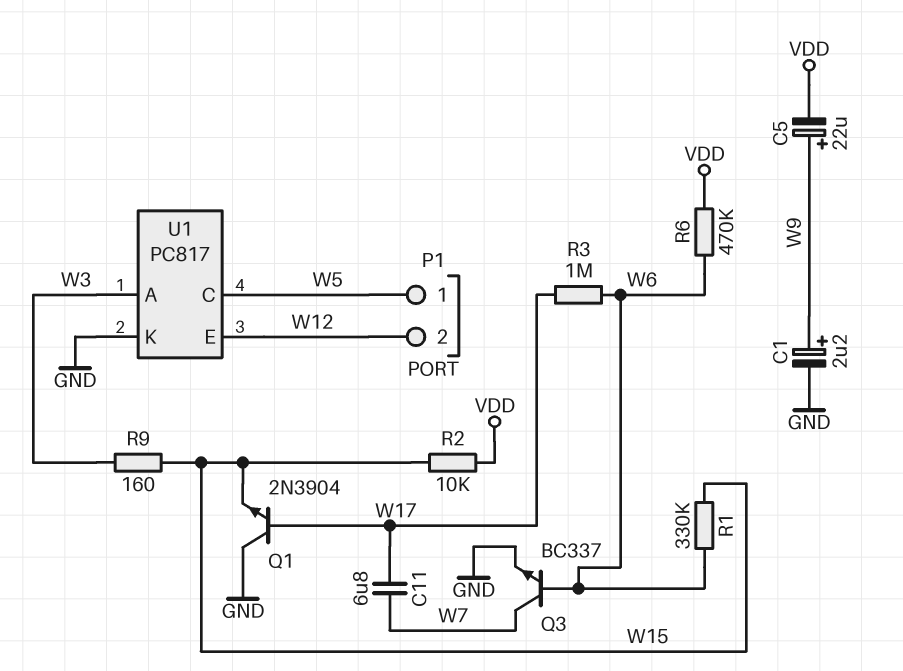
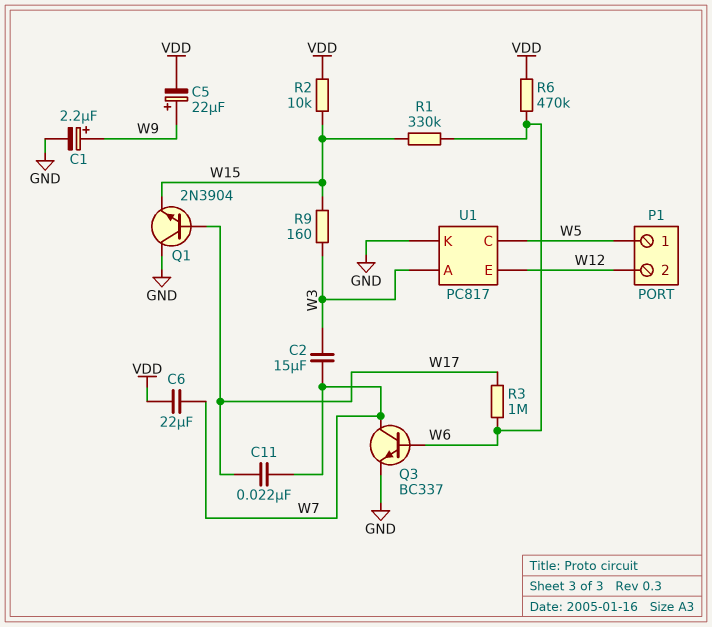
C2: none -> 15uF (W3, W7)
C6: none -> 22uF (VDD, W7)
C11: 6.8uF (W7, W17) -> 22nF (W7, W17)

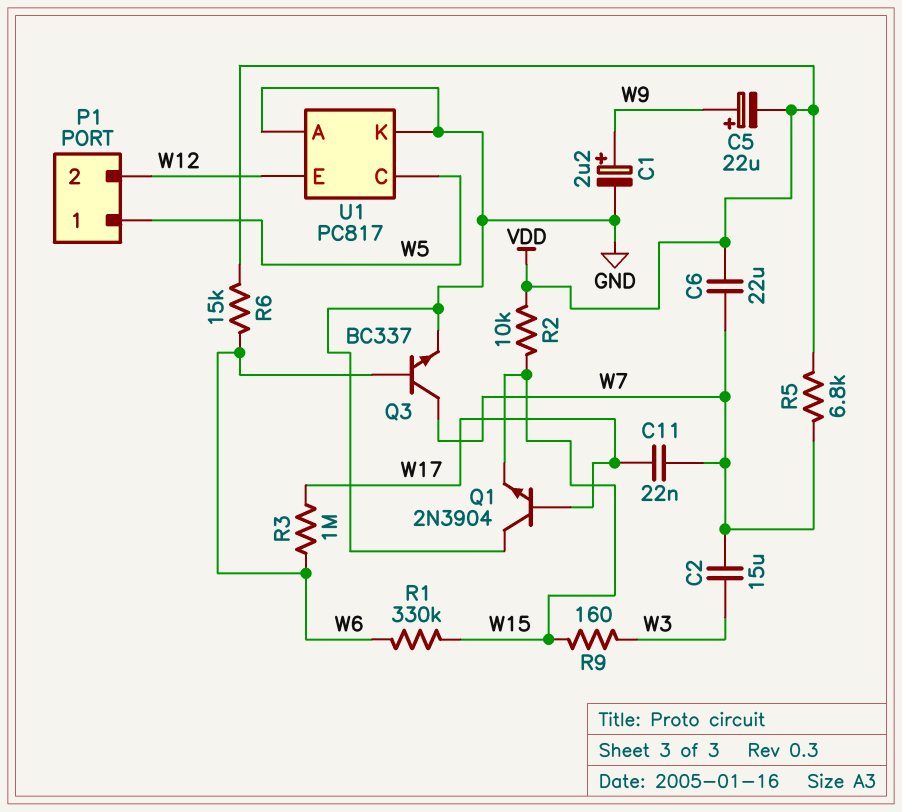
R5: none -> 6.8k (VDD, W7)
R6: 470k (VDD, W6) -> 15k (VDD, W6)
U1 pin A: W3 -> GND

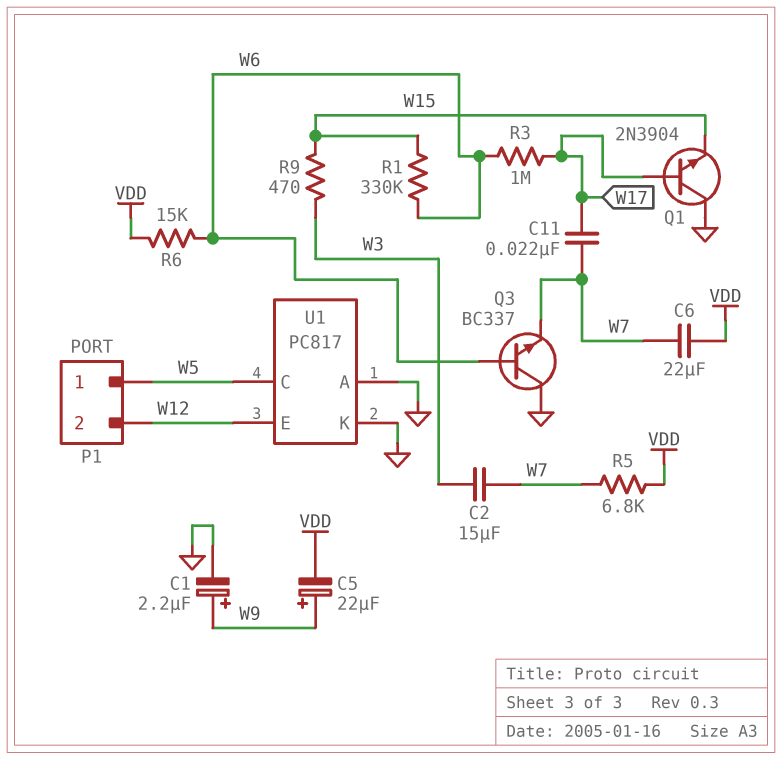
Q3: NPN BC337 (B W6, C W7, E GND) -> NPN BC337 (B W6, C GND, E W7)
R2: 10k (VDD, W15) -> none
R9: 160 (W3, W15) -> 470 (W3, W15)

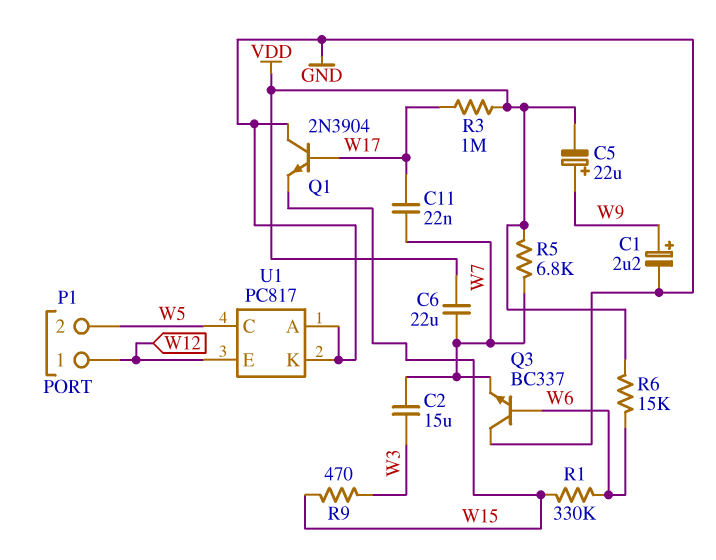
P1 pin 1: W5 -> W12
P1 pin 2: W12 -> W5
R3: 1M (W6, W17) -> 1M (VDD, W17)

